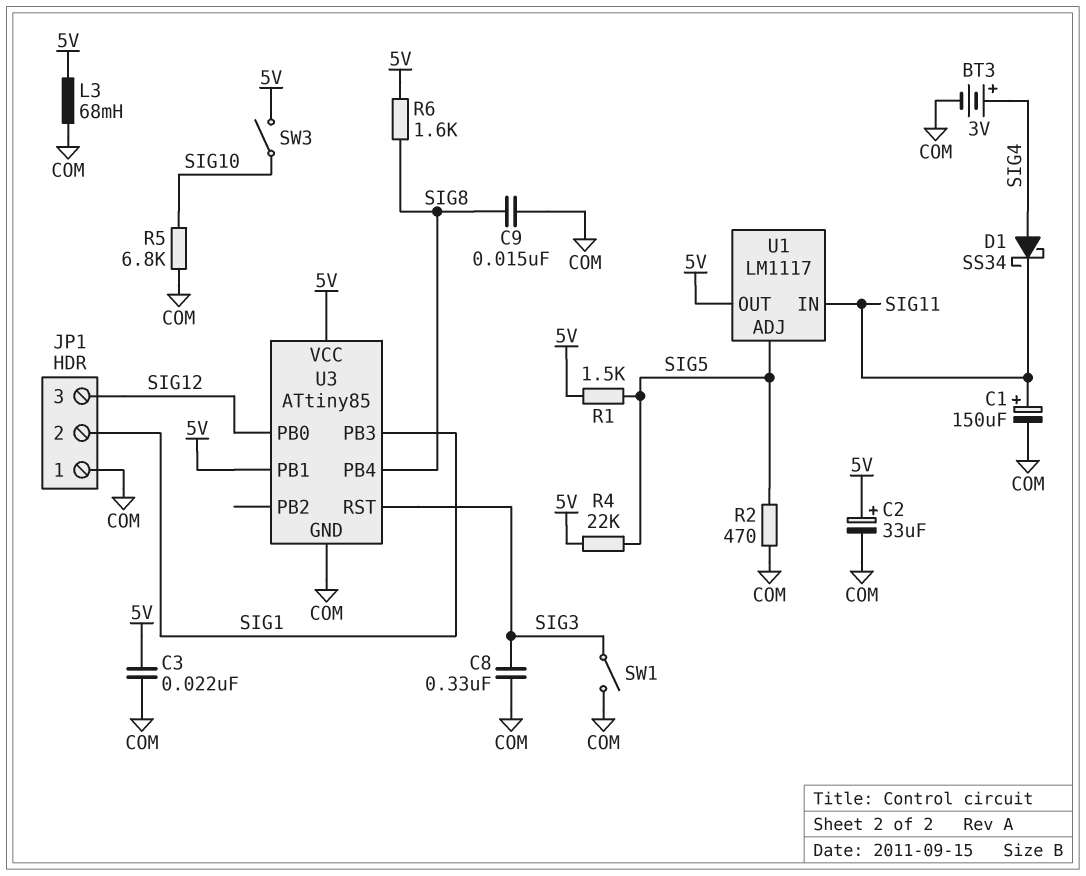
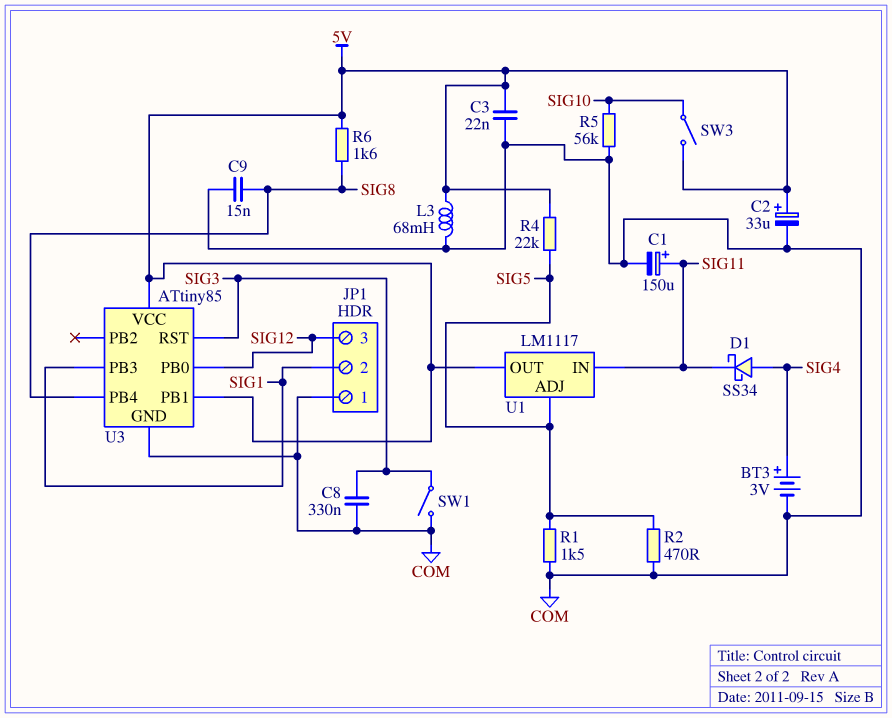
R1: 1.5k (5V, SIG5) -> 1.5k (COM, SIG5)
R5: 6.8k (COM, SIG10) -> 56k (COM, SIG10)

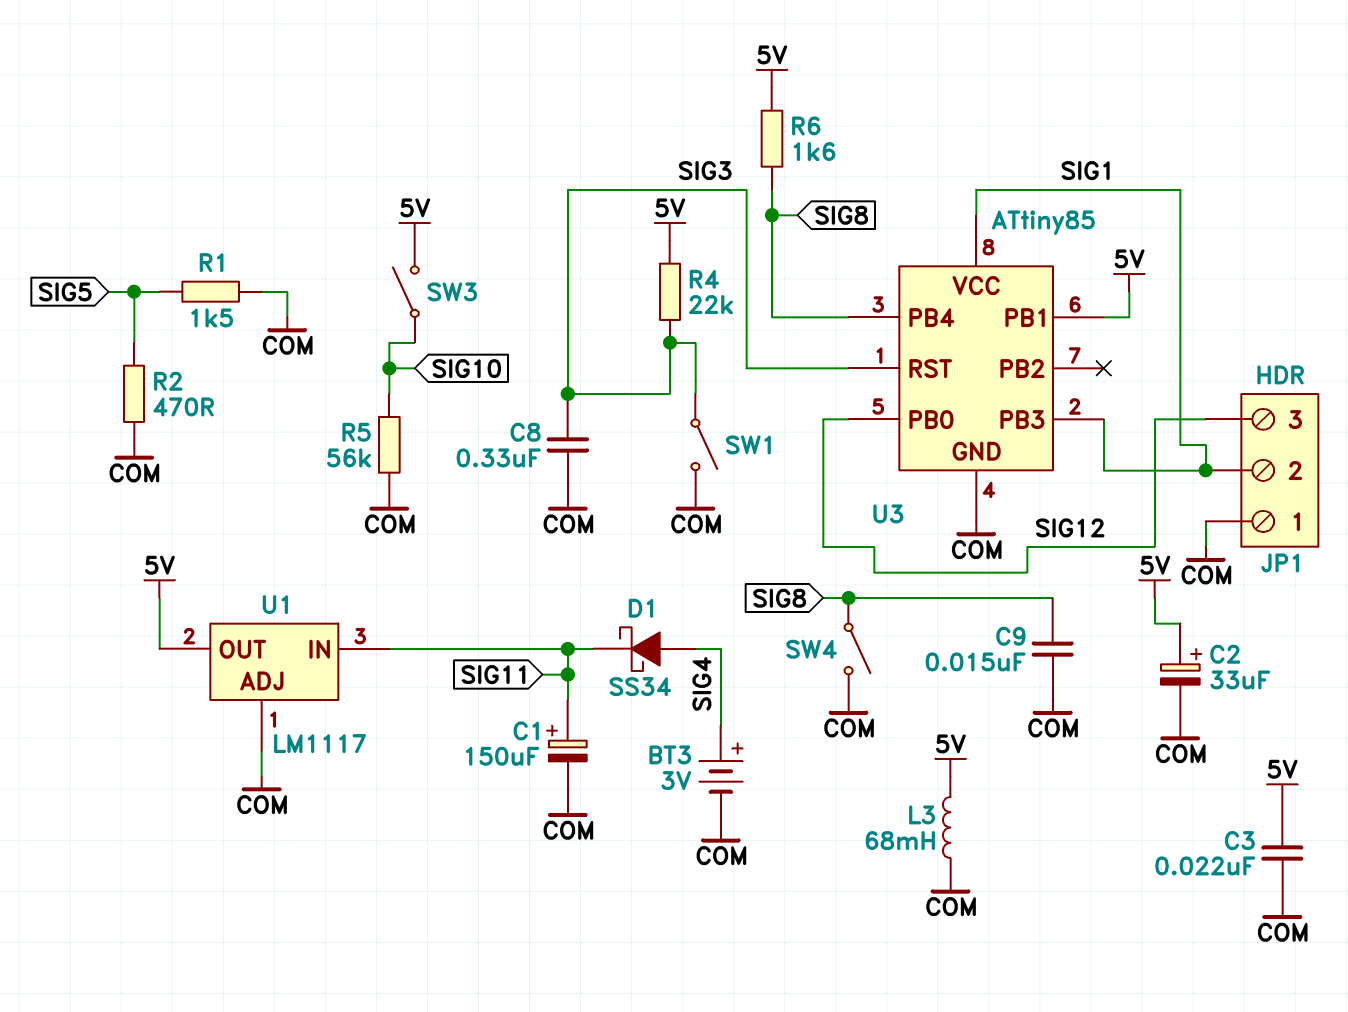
R4: 22k (5V, SIG5) -> 22k (5V, SIG3)
SW4: none -> switch (COM, SIG8)
U1 pin ADJ: SIG5 -> COM
U3 pin VCC: 5V -> SIG1

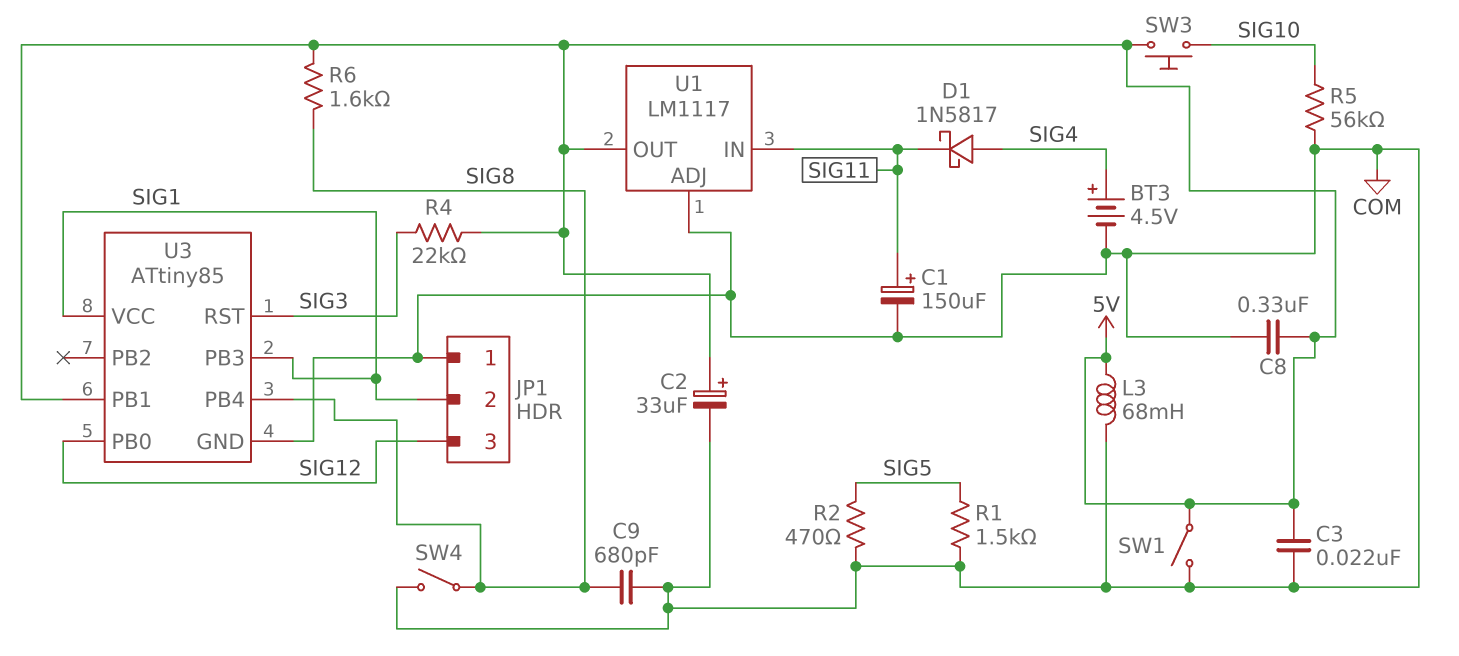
BT3: 3V (plus SIG4, minus COM) -> 4.5V (plus SIG4, minus COM)
C8: 330nF (COM, SIG3) -> 330nF (5V, COM)
C9: 15nF (COM, SIG8) -> 680pF (COM, SIG8)
D1: schottky SS34 (A SIG4, K SIG11) -> schottky 1N5817 (A SIG4, K SIG11)
SW1: switch (COM, SIG3) -> switch (5V, COM)
SW3: switch (5V, SIG10) -> button (5V, SIG10)

